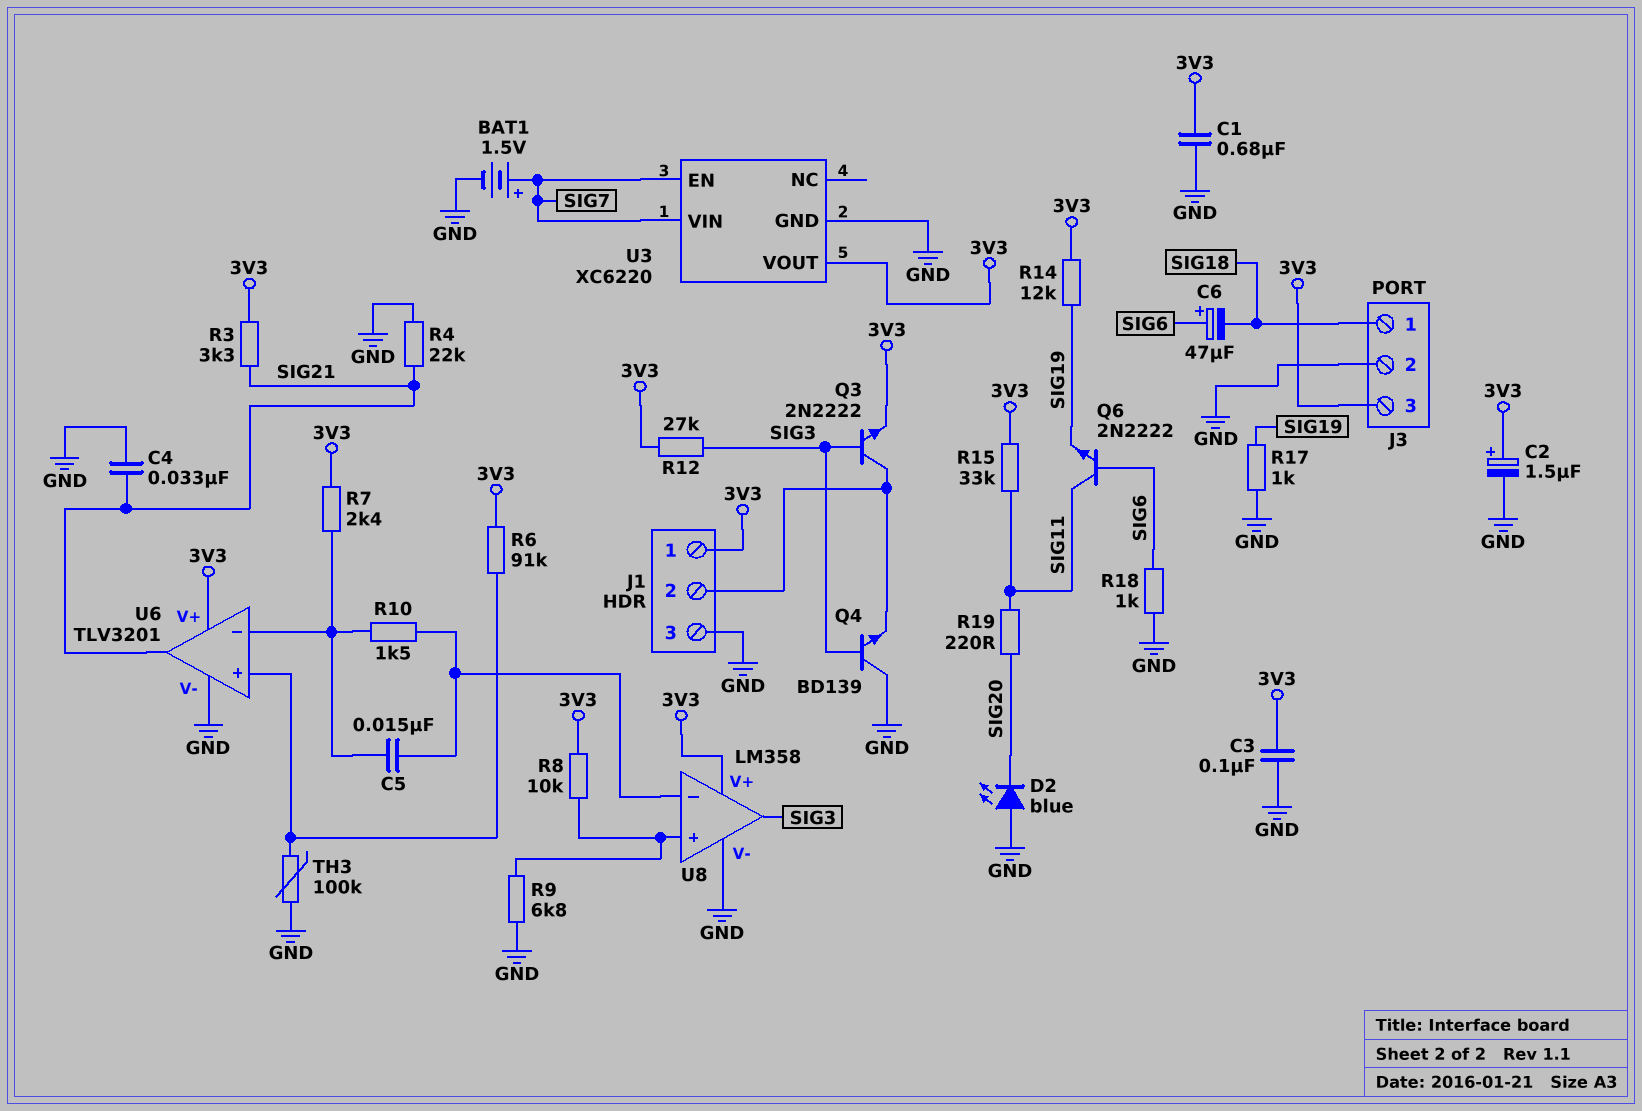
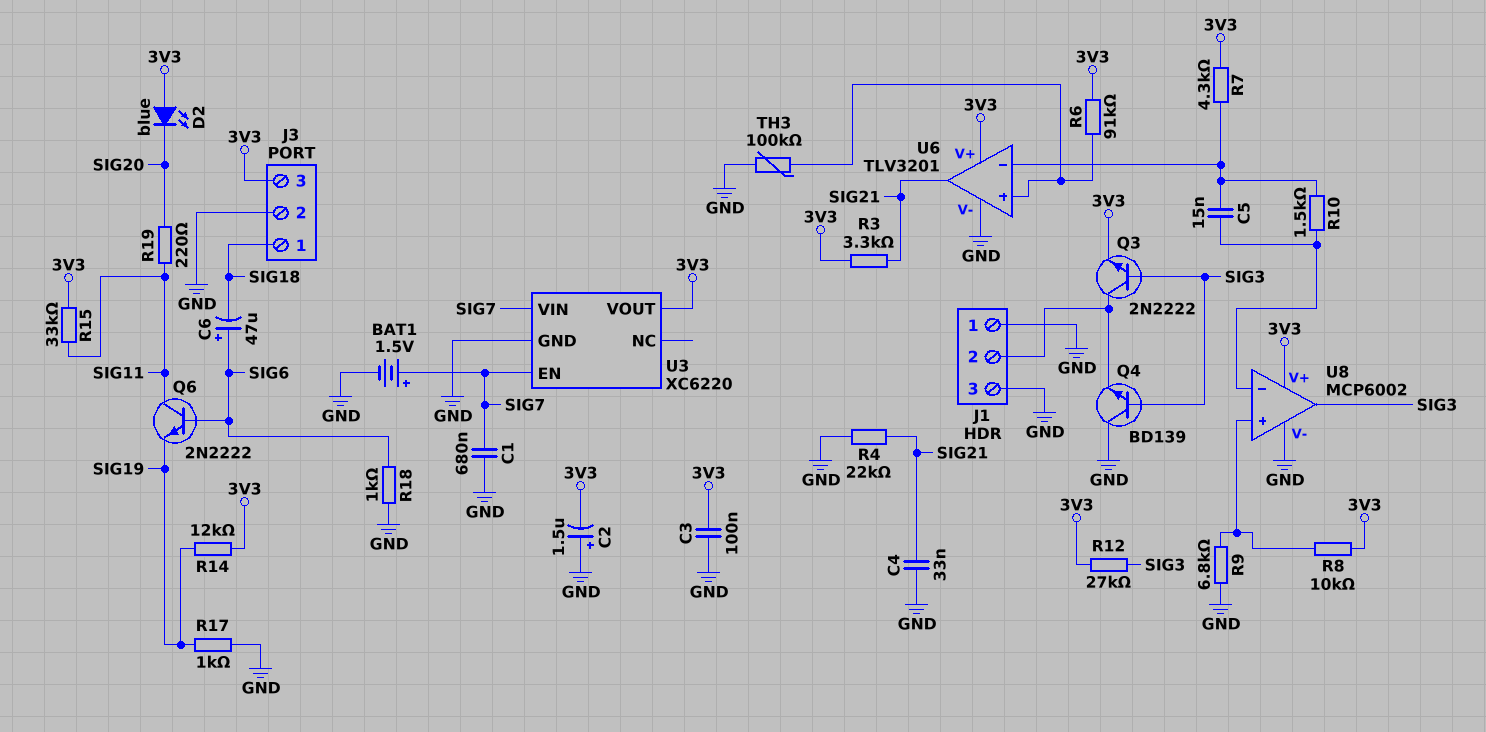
C1: 680nF (3V3, GND) -> 680nF (GND, SIG7)
C2: 1.5uF (plus 3V3, minus GND) -> 1.5uF (plus GND, minus 3V3)
D2: LED blue (A GND, K SIG20) -> LED blue (A 3V3, K SIG20)
J1 pin 1: 3V3 -> GND
R7: 2.4k (3V3, U6/in-) -> 4.3k (3V3, U6/in-)
U8: LM358 -> MCP6002

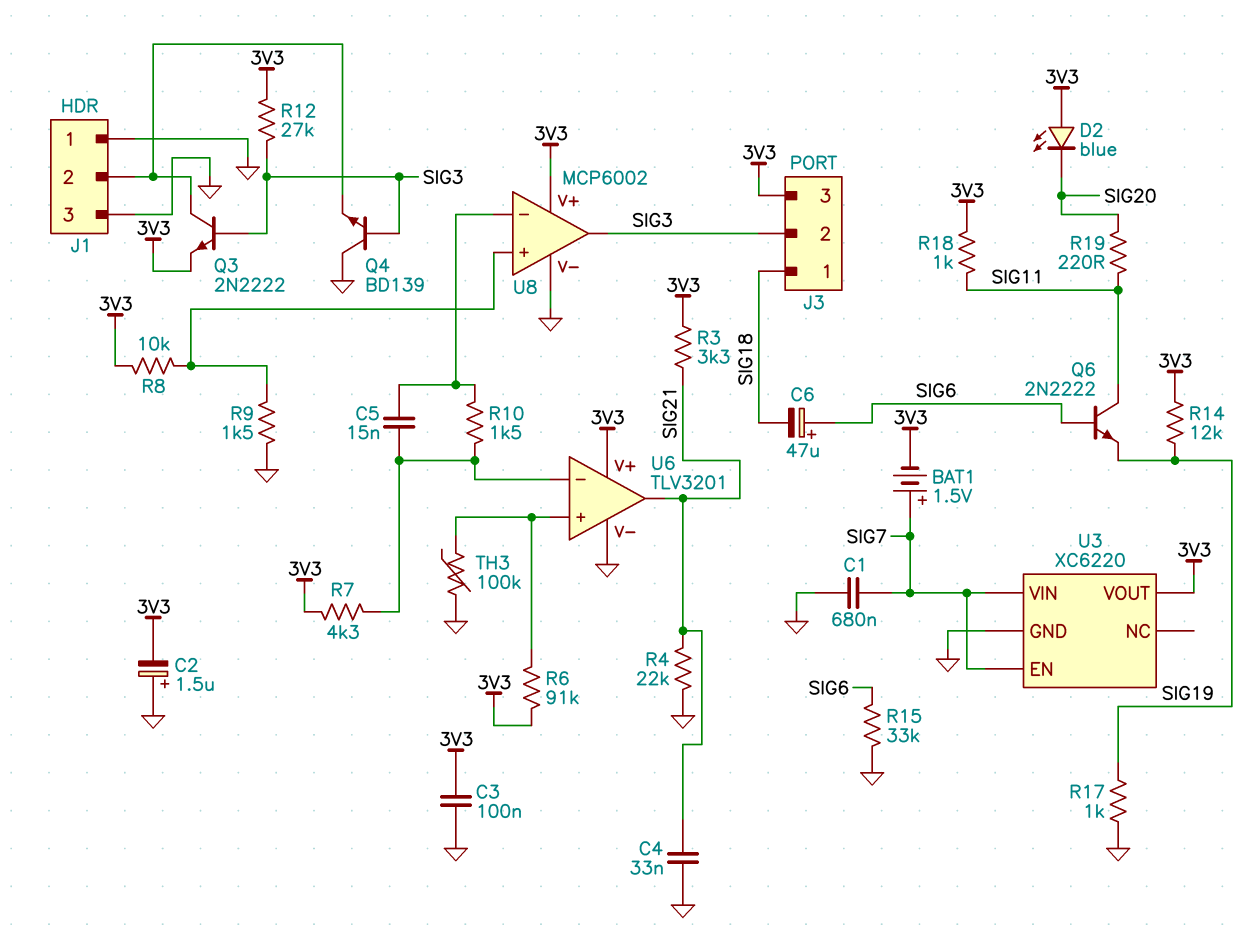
BAT1: 1.5V (plus SIG7, minus GND) -> 1.5V (plus SIG7, minus 3V3)
J3 pin 2: GND -> SIG3
R9: 6.8k (GND, U8/in+) -> 1.5k (GND, U8/in+)
R15: 33k (3V3, SIG11) -> 33k (GND, SIG6)
R18: 1k (GND, SIG6) -> 1k (3V3, SIG11)

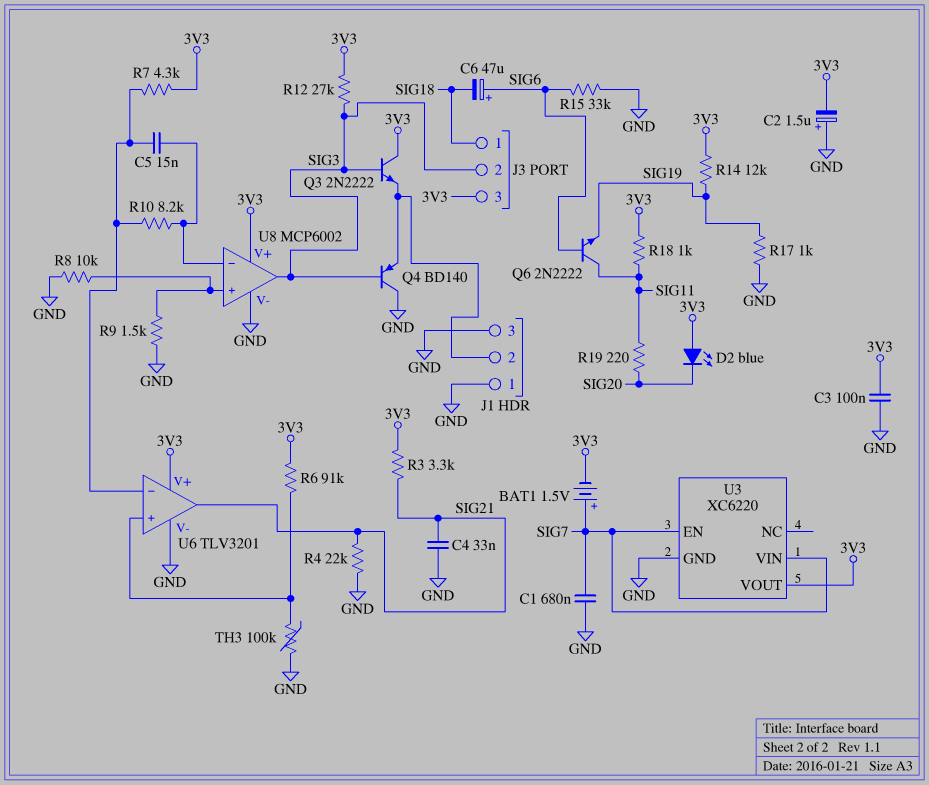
Q3: NPN 2N2222 (B SIG3, C J1/2, E 3V3) -> NPN 2N2222 (B SIG3, C 3V3, E J1/2)
Q4: NPN BD139 (B SIG3, C GND, E J1/2) -> PNP BD140 (B SIG3, C GND, E J1/2)
R8: 10k (3V3, U8/in+) -> 10k (GND, U8/in+)
R10: 1.5k (U6/in-, U8/in-) -> 8.2k (U6/in-, U8/in-)

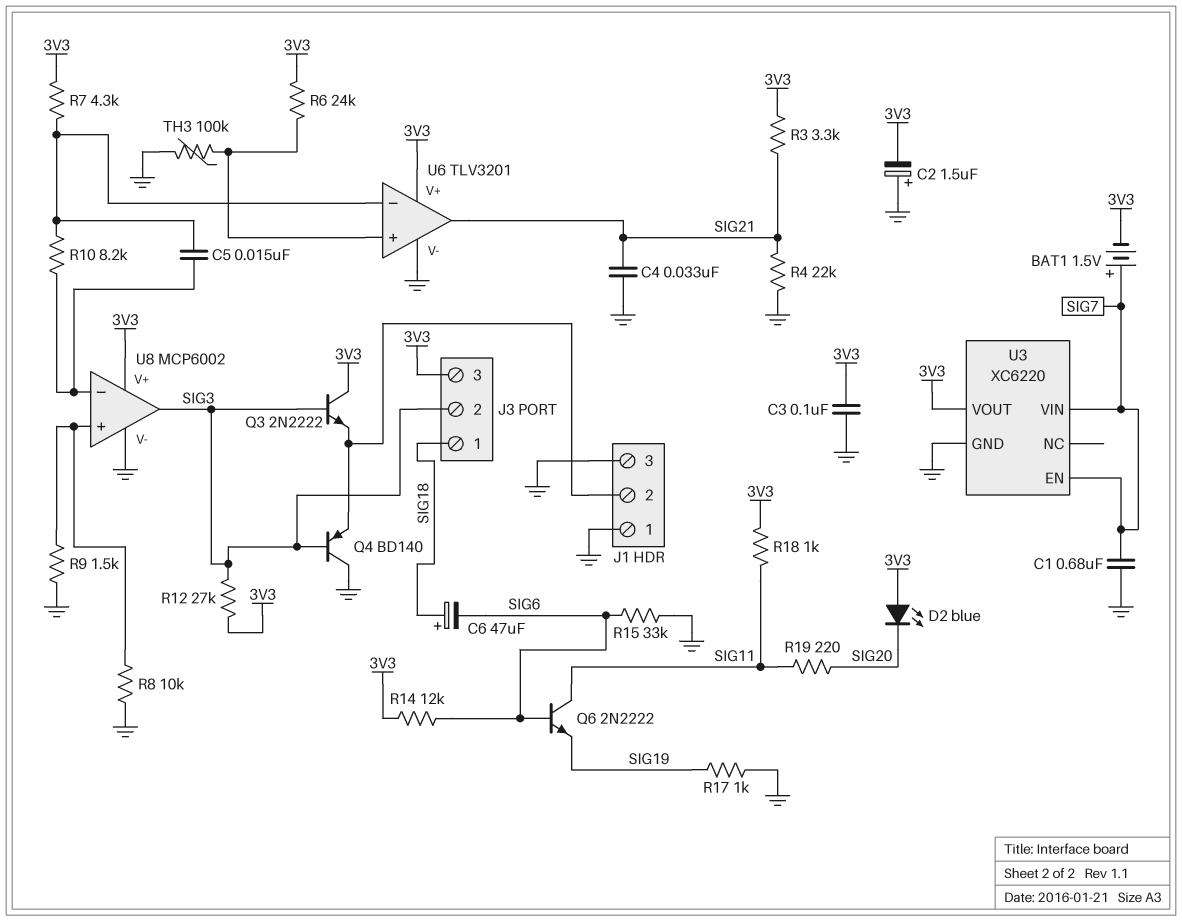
C6: 47uF (plus SIG6, minus SIG18) -> 47uF (plus SIG18, minus SIG6)
R6: 91k (3V3, U6/in+) -> 24k (3V3, U6/in+)
R14: 12k (3V3, SIG19) -> 12k (3V3, SIG6)

